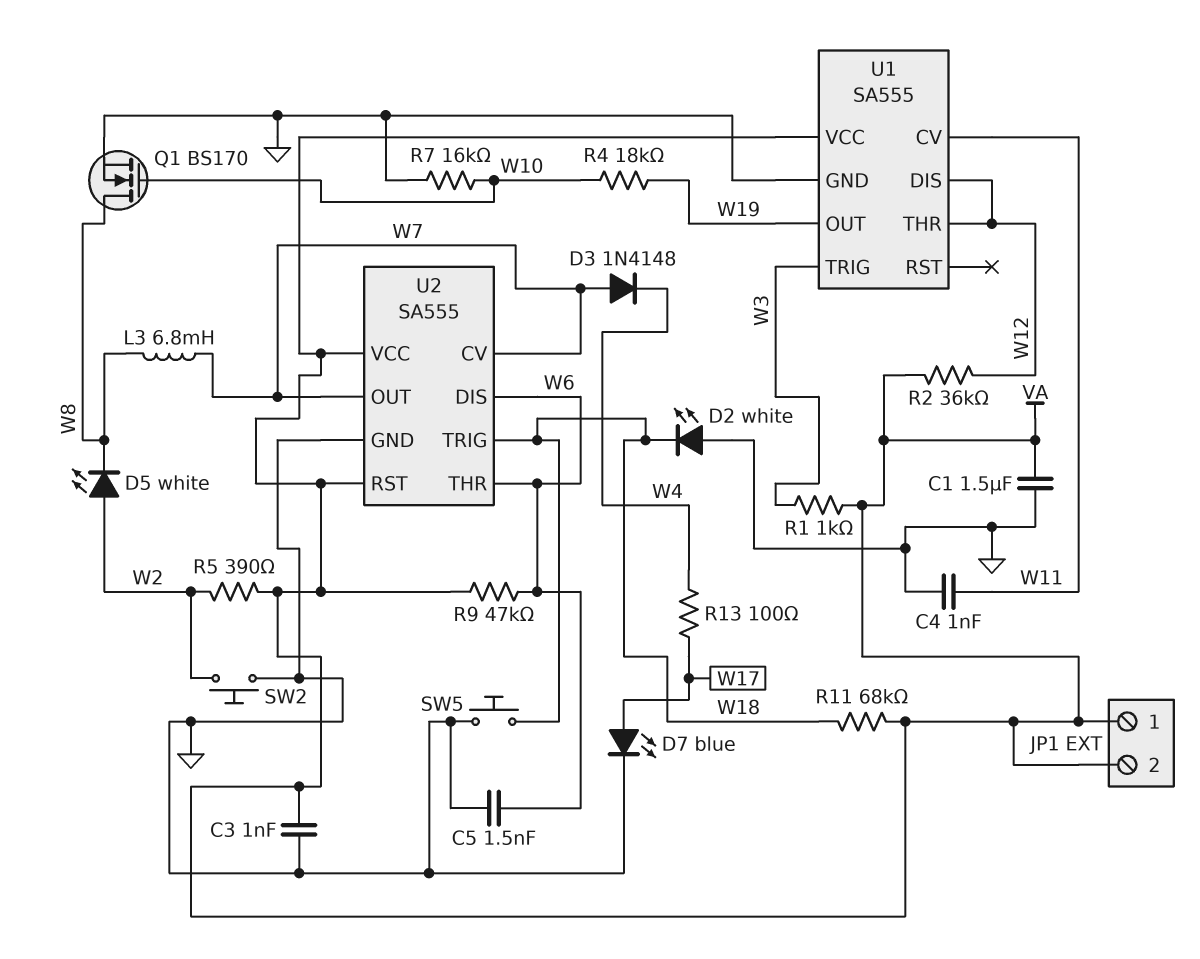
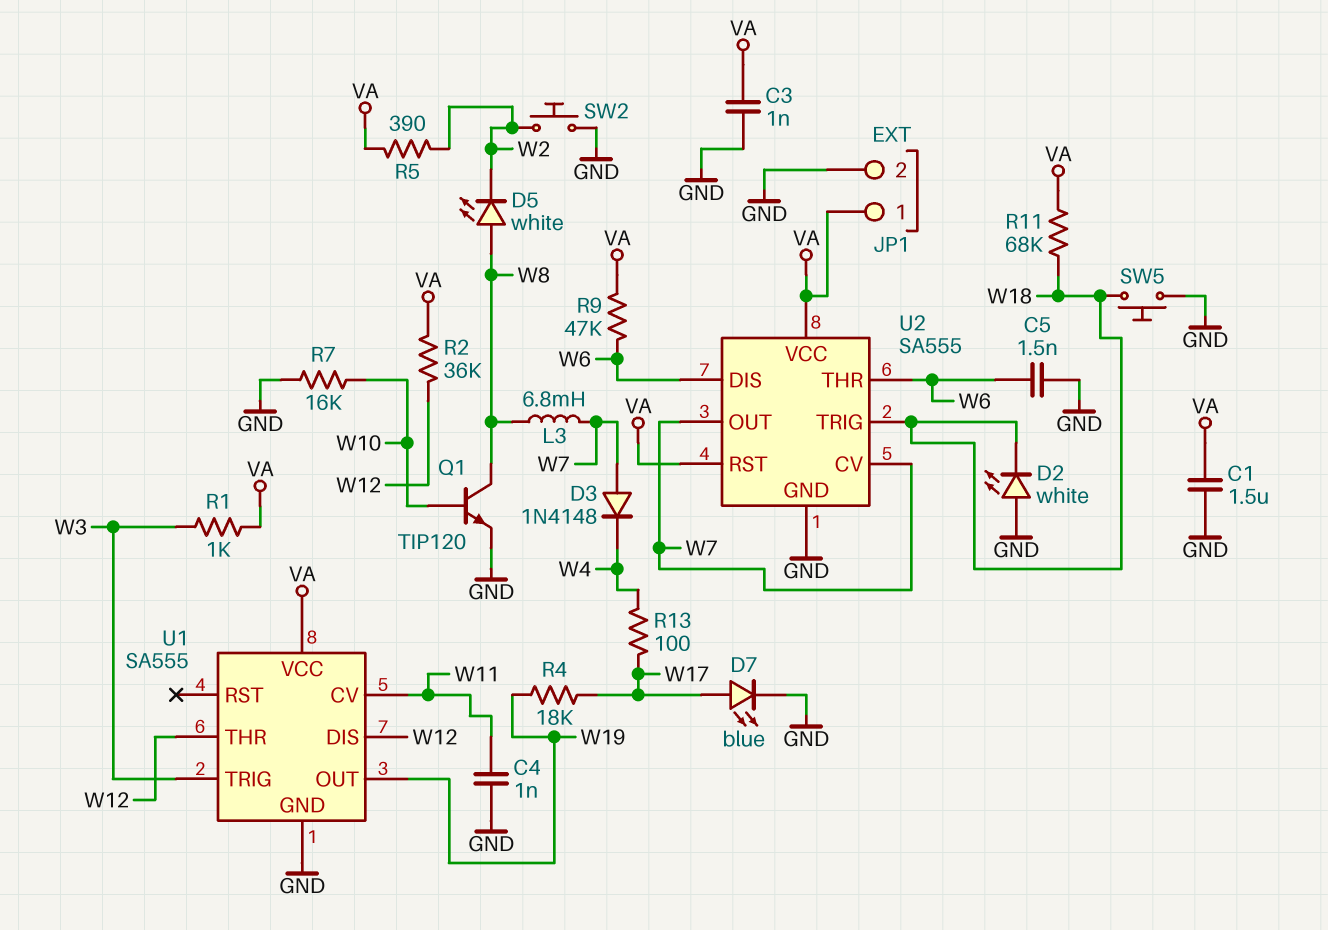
D5: LED white (A W2, K W8) -> LED white (A W8, K W2)
JP1 pin 2: VA -> GND
Q1: NMOS BS170 (G W10, D W8, S GND) -> NPN TIP120 (B W10, C W8, E GND)
R4: 18k (W10, W19) -> 18k (W17, W19)

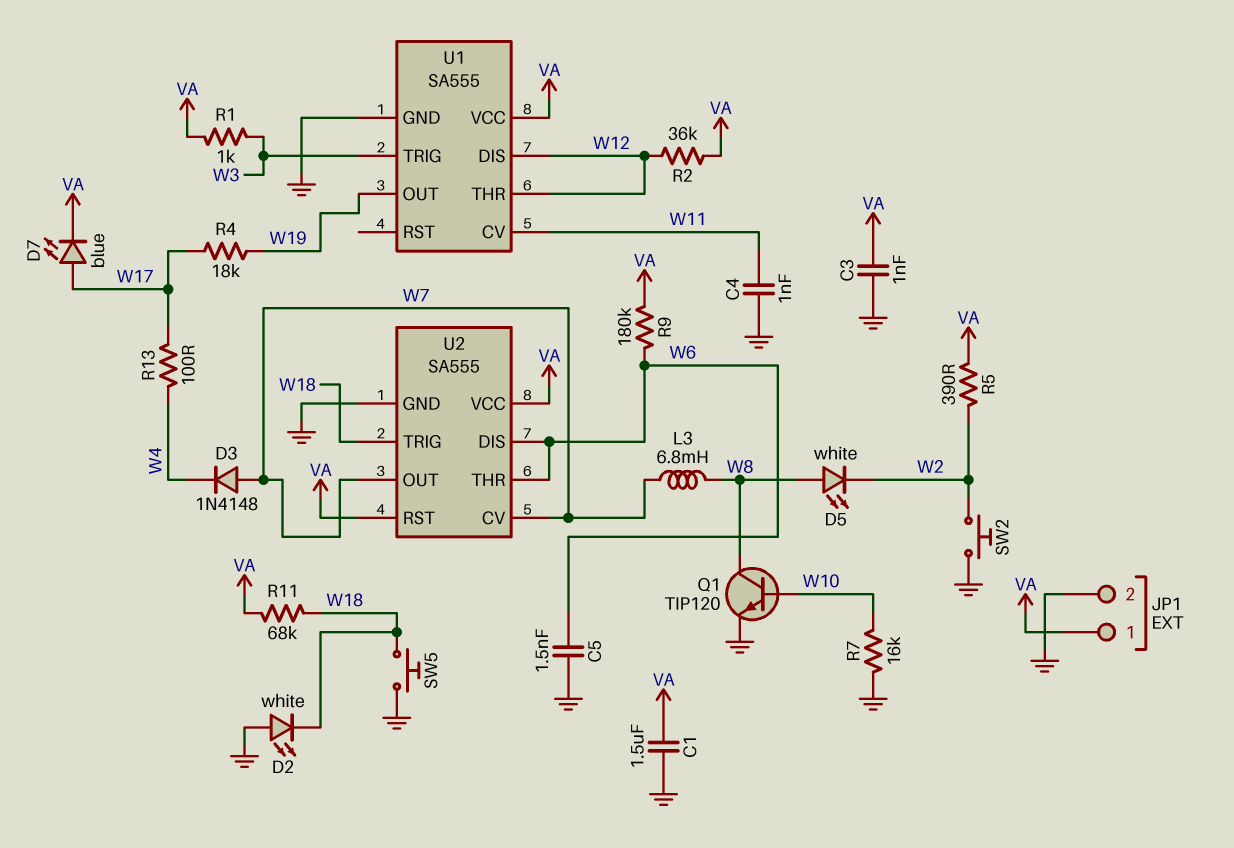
D7: LED blue (A W17, K GND) -> LED blue (A W17, K VA)
R9: 47k (VA, W6) -> 180k (VA, W6)

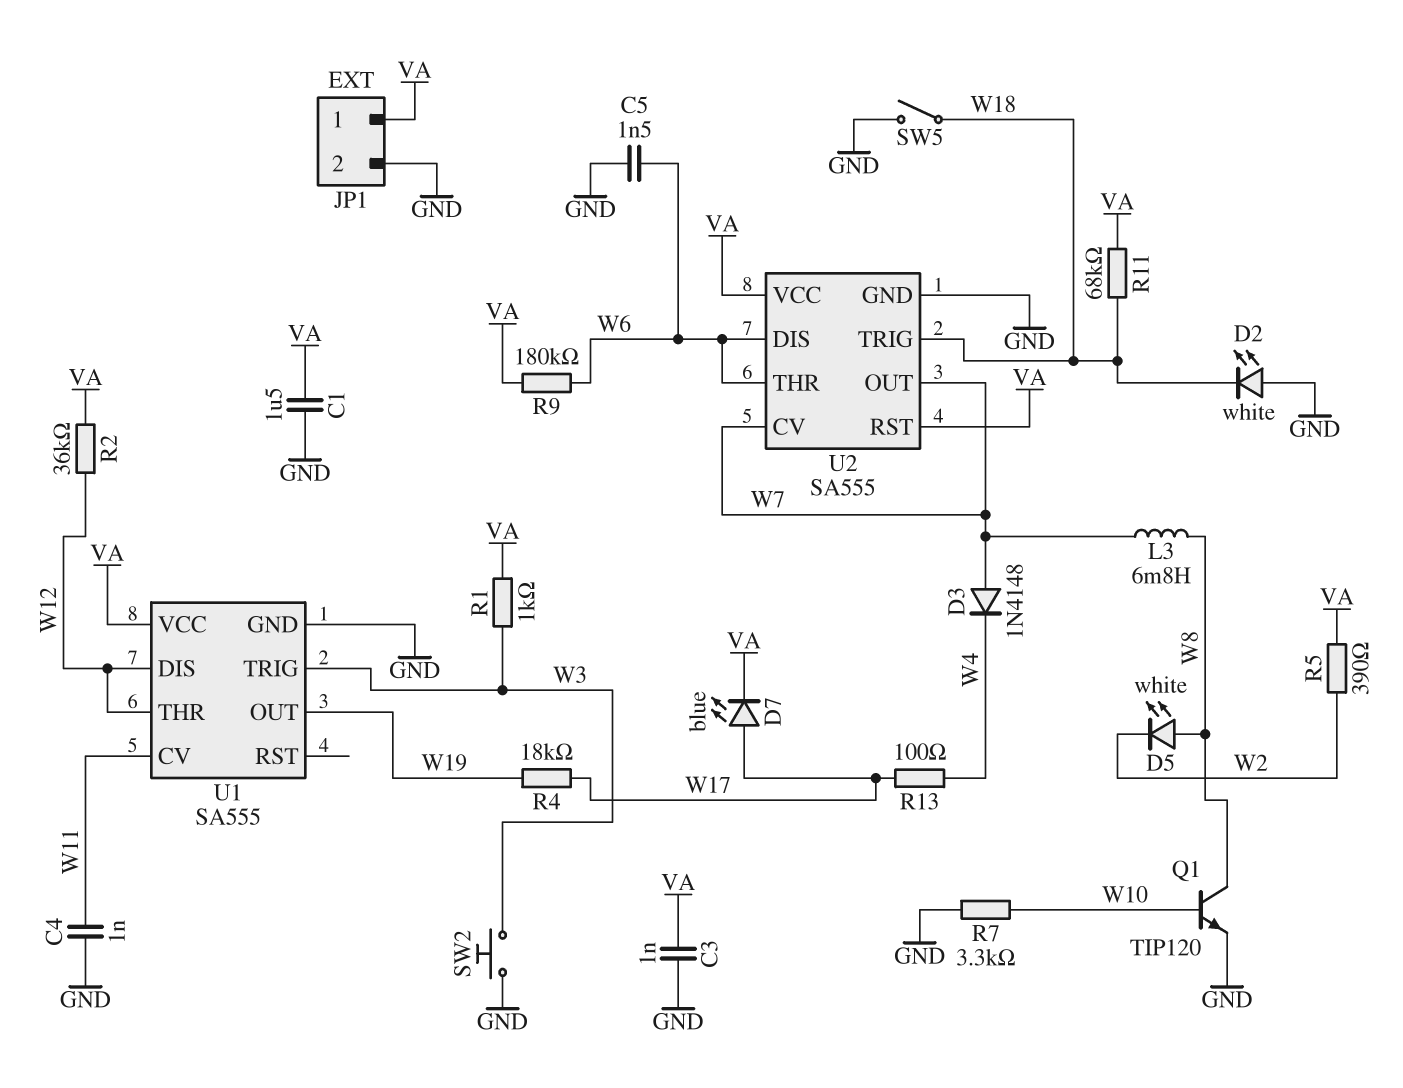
R7: 16k (GND, W10) -> 3.3k (GND, W10)
SW2: button (GND, W2) -> button (GND, W3)
SW5: button (GND, W18) -> switch (GND, W18)

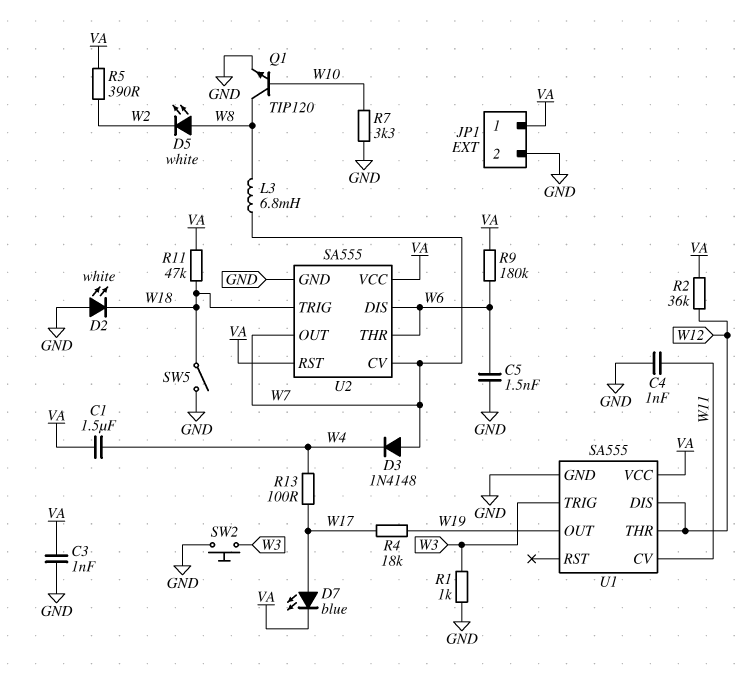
C1: 1.5uF (GND, VA) -> 1.5uF (VA, W4)
R1: 1k (VA, W3) -> 1k (GND, W3)
R11: 68k (VA, W18) -> 47k (VA, W18)

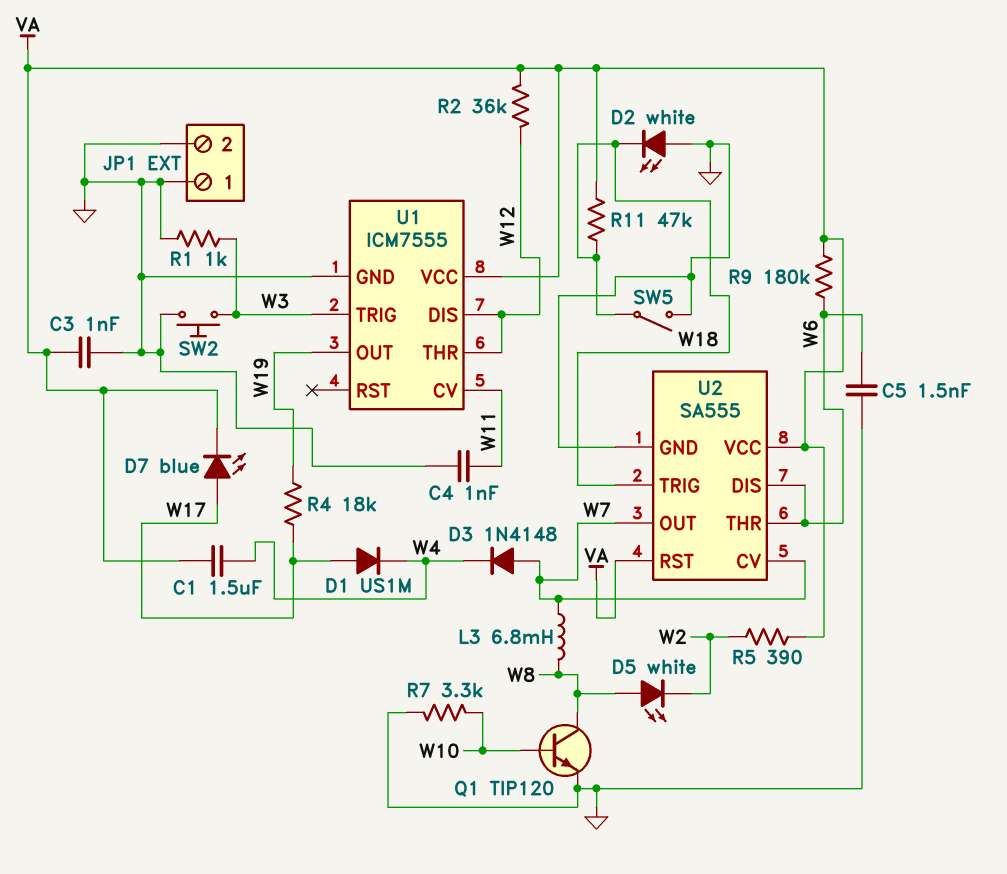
D1: none -> diode US1M (A W17, K W4)
JP1 pin 1: VA -> GND
R13: 100 (W4, W17) -> none
U1: SA555 -> ICM7555

